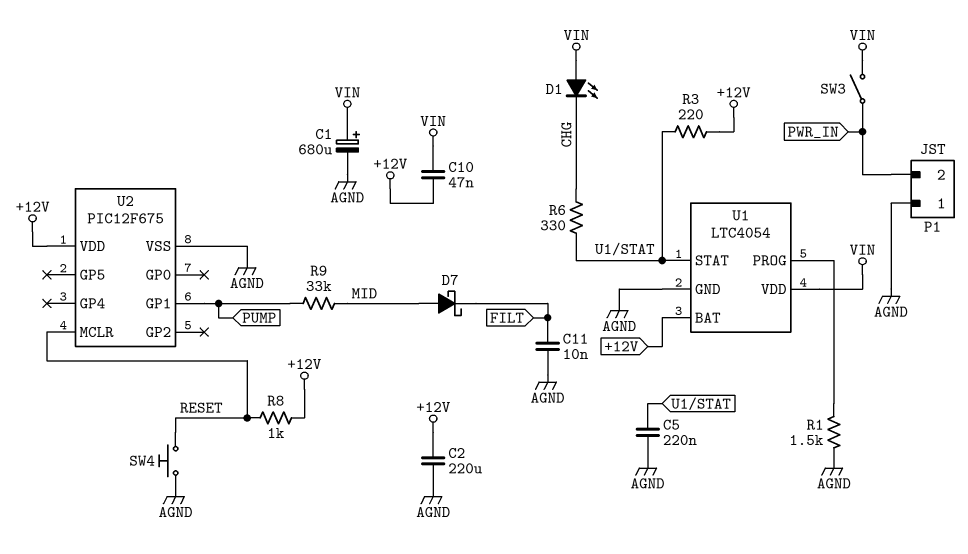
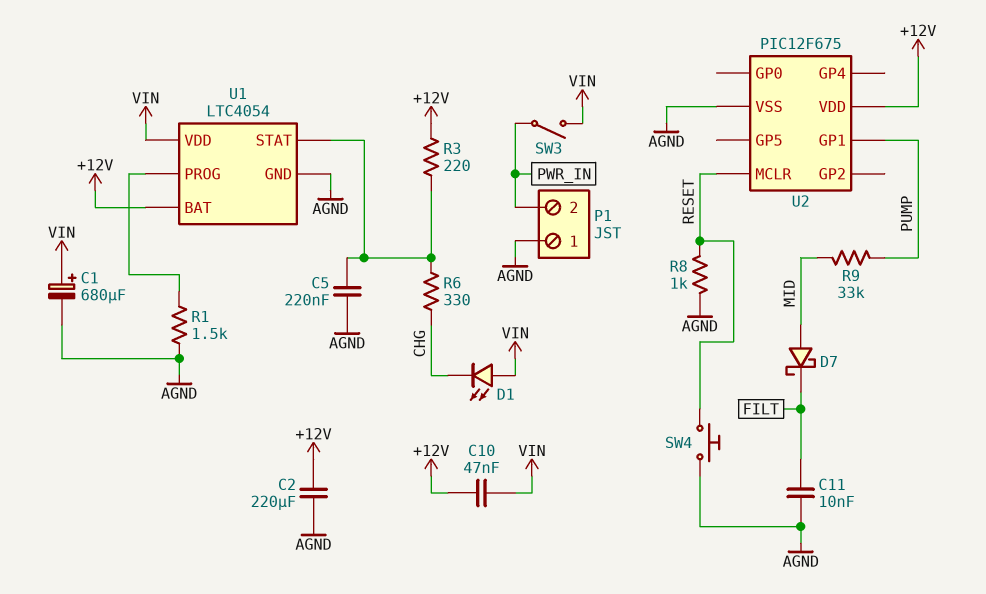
R8: 1k (+12V, RESET) -> 1k (AGND, RESET)

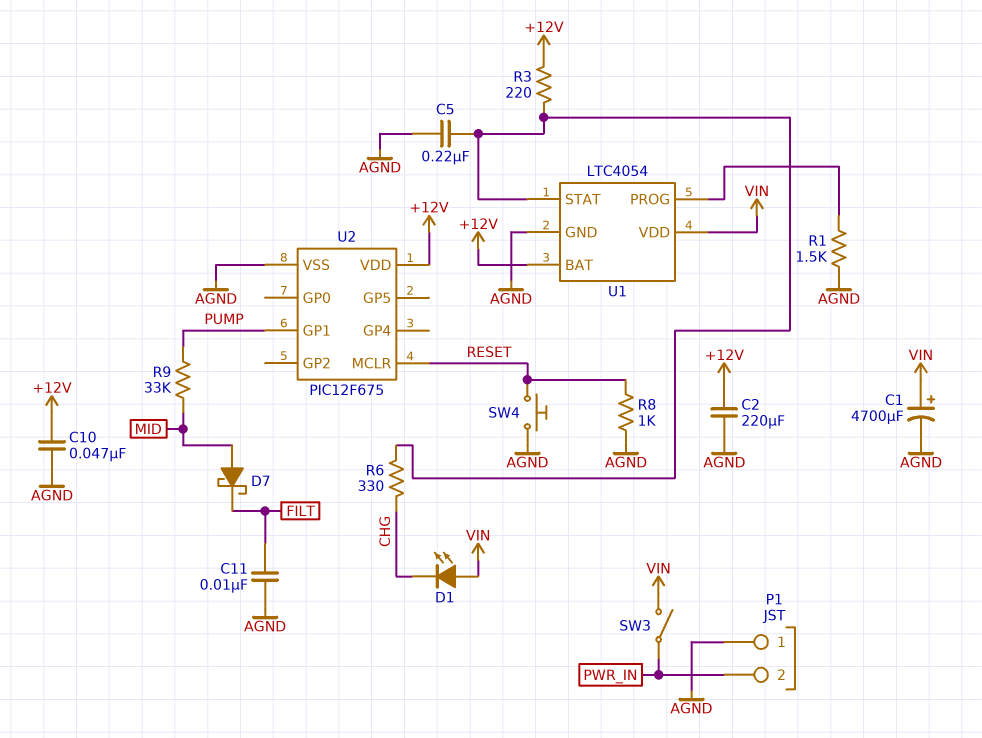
C1: 680uF (plus VIN, minus AGND) -> 4700uF (plus VIN, minus AGND)
C10: 47nF (+12V, VIN) -> 47nF (+12V, AGND)

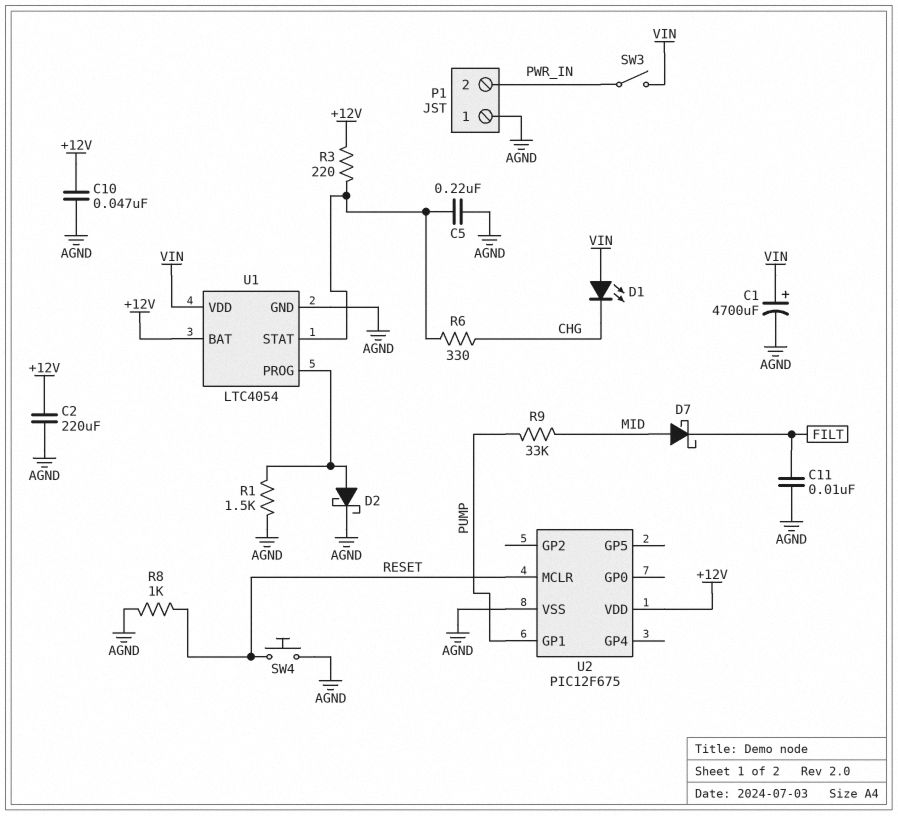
D2: none -> schottky (A U1/PROG, K AGND)

